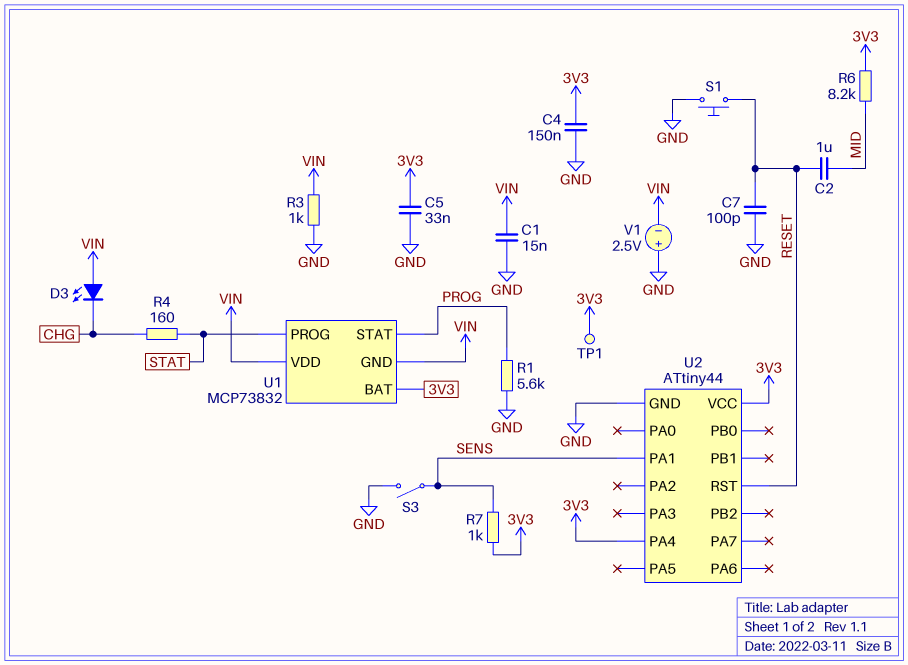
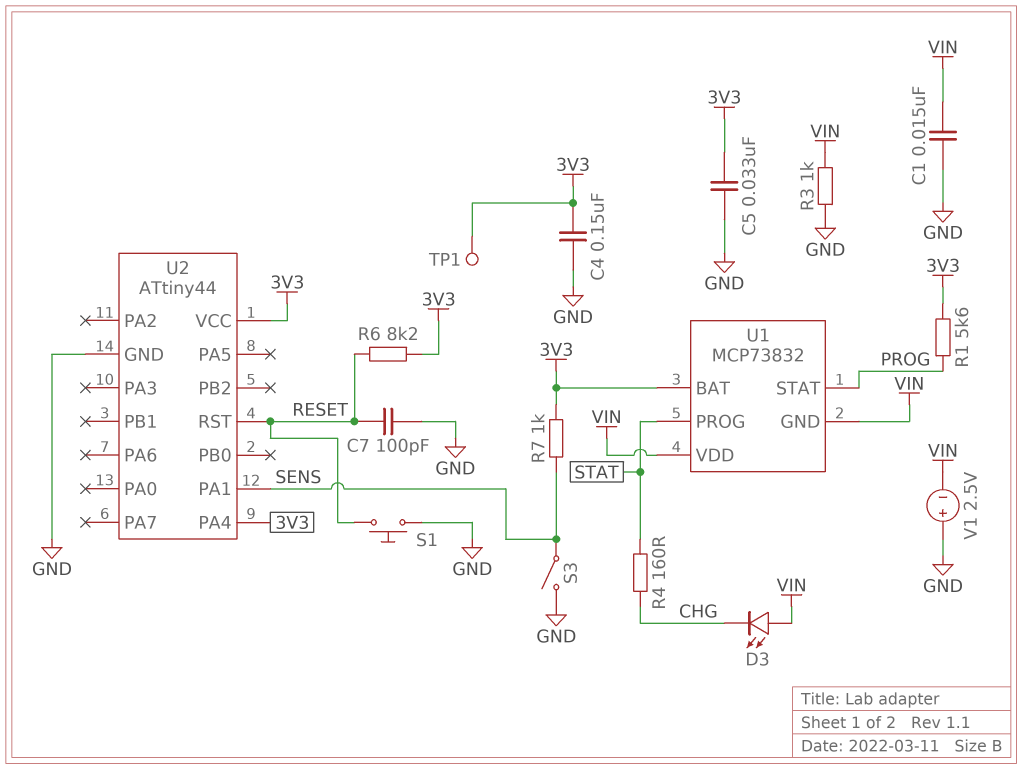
C2: 1uF (MID, RESET) -> none
R1: 5.6k (GND, PROG) -> 5.6k (3V3, PROG)
R6: 8.2k (3V3, MID) -> 8.2k (3V3, RESET)

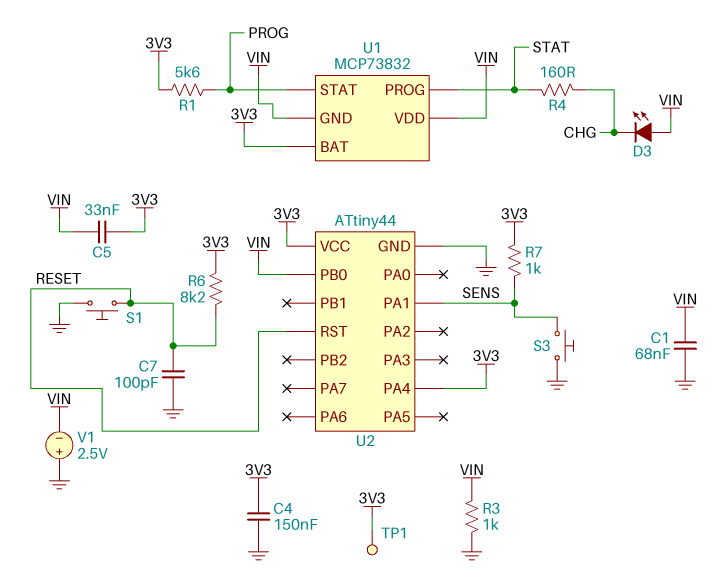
C1: 15nF (GND, VIN) -> 68nF (GND, VIN)
C5: 33nF (3V3, GND) -> 33nF (3V3, VIN)
S3: switch (GND, SENS) -> button (GND, SENS)
U2 pin PB0: none -> VIN

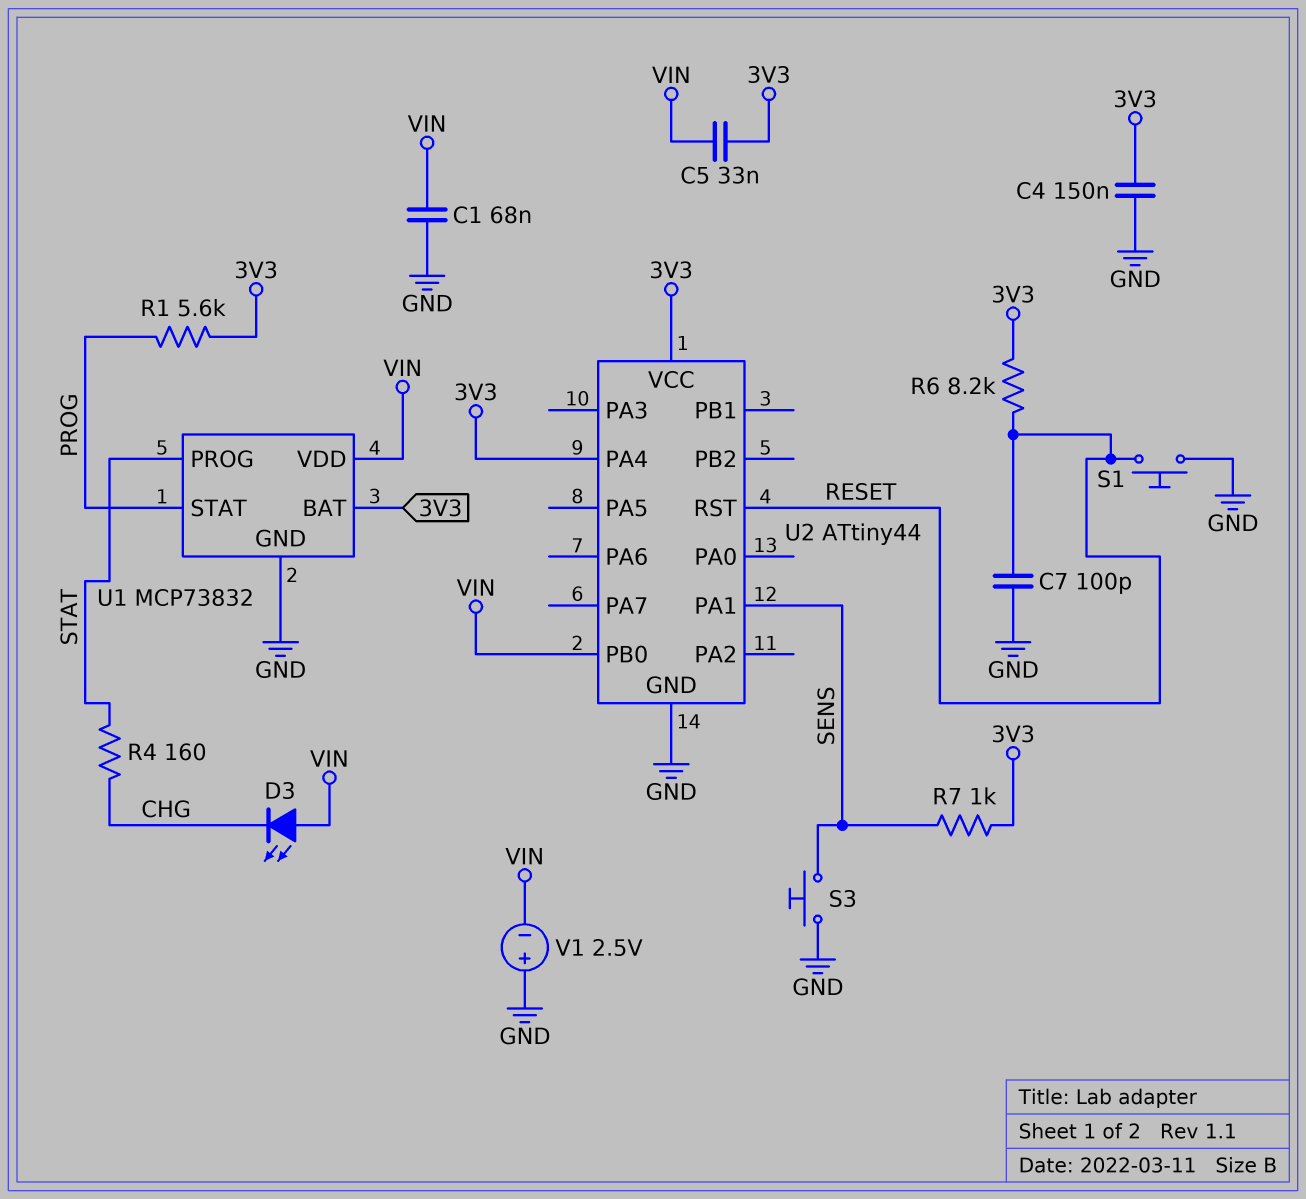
R3: 1k (GND, VIN) -> none
TP1: test point (3V3) -> none
U1 pin GND: VIN -> GND

